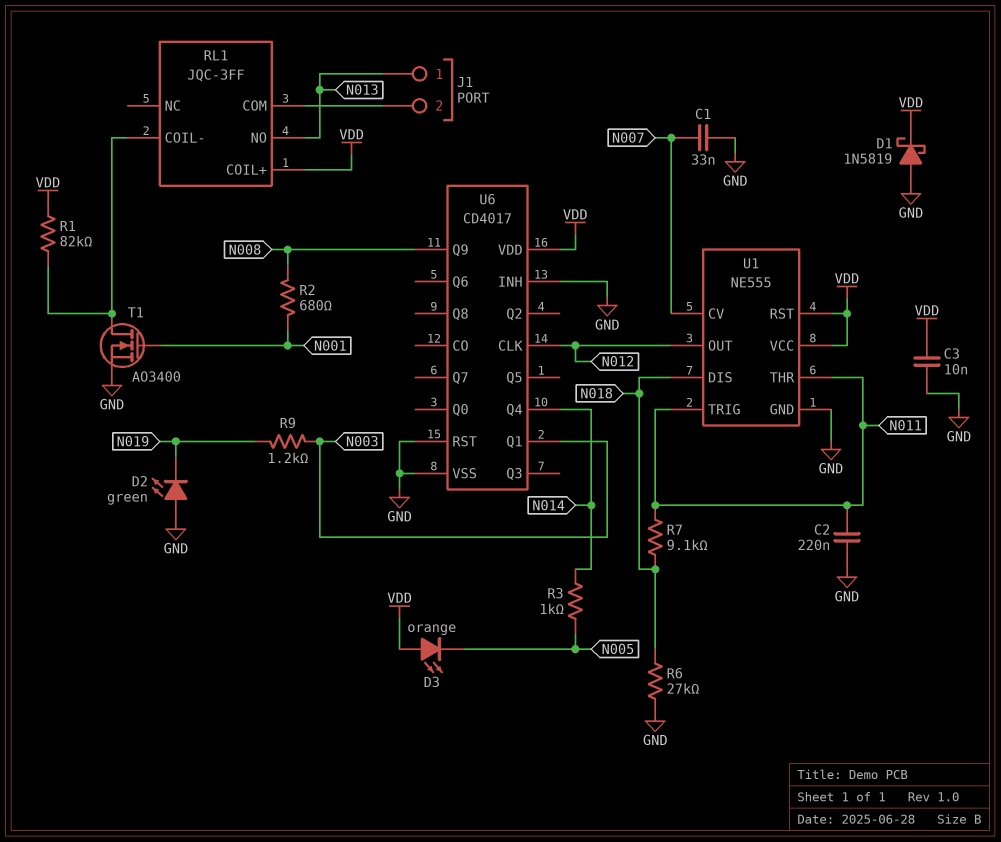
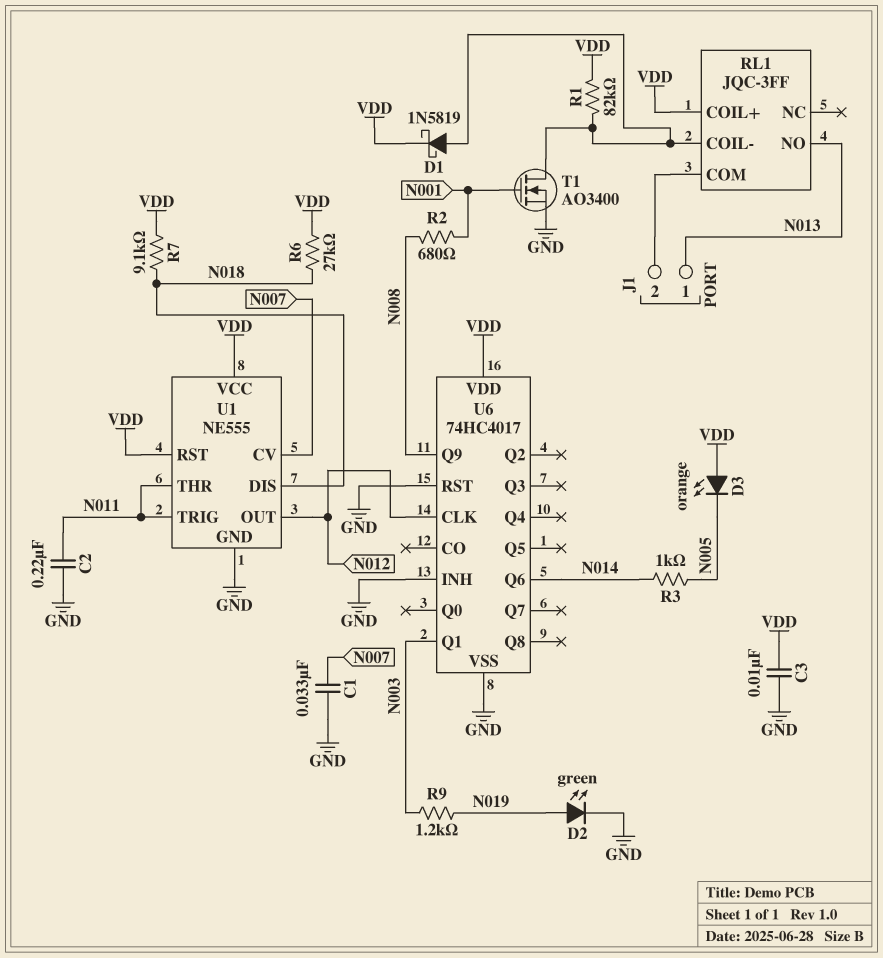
D1: schottky 1N5819 (A GND, K VDD) -> schottky 1N5819 (A RL1/COIL-, K VDD)
D2: LED green (A GND, K N019) -> LED green (A N019, K GND)
R6: 27k (GND, N018) -> 27k (N018, VDD)
R7: 9.1k (N011, N018) -> 9.1k (N018, VDD)
U6: CD4017 -> 74HC4017
U6 pin Q4: N014 -> none
U6 pin Q6: none -> N014

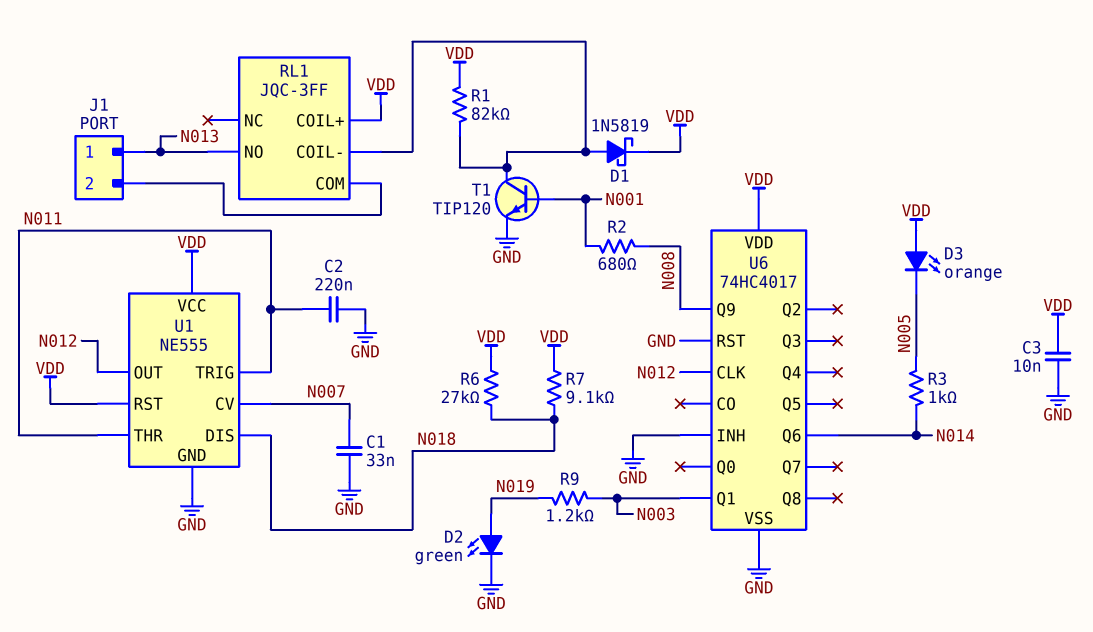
T1: NMOS AO3400 (G N001, D RL1/COIL-, S GND) -> NPN TIP120 (B N001, C RL1/COIL-, E GND)

